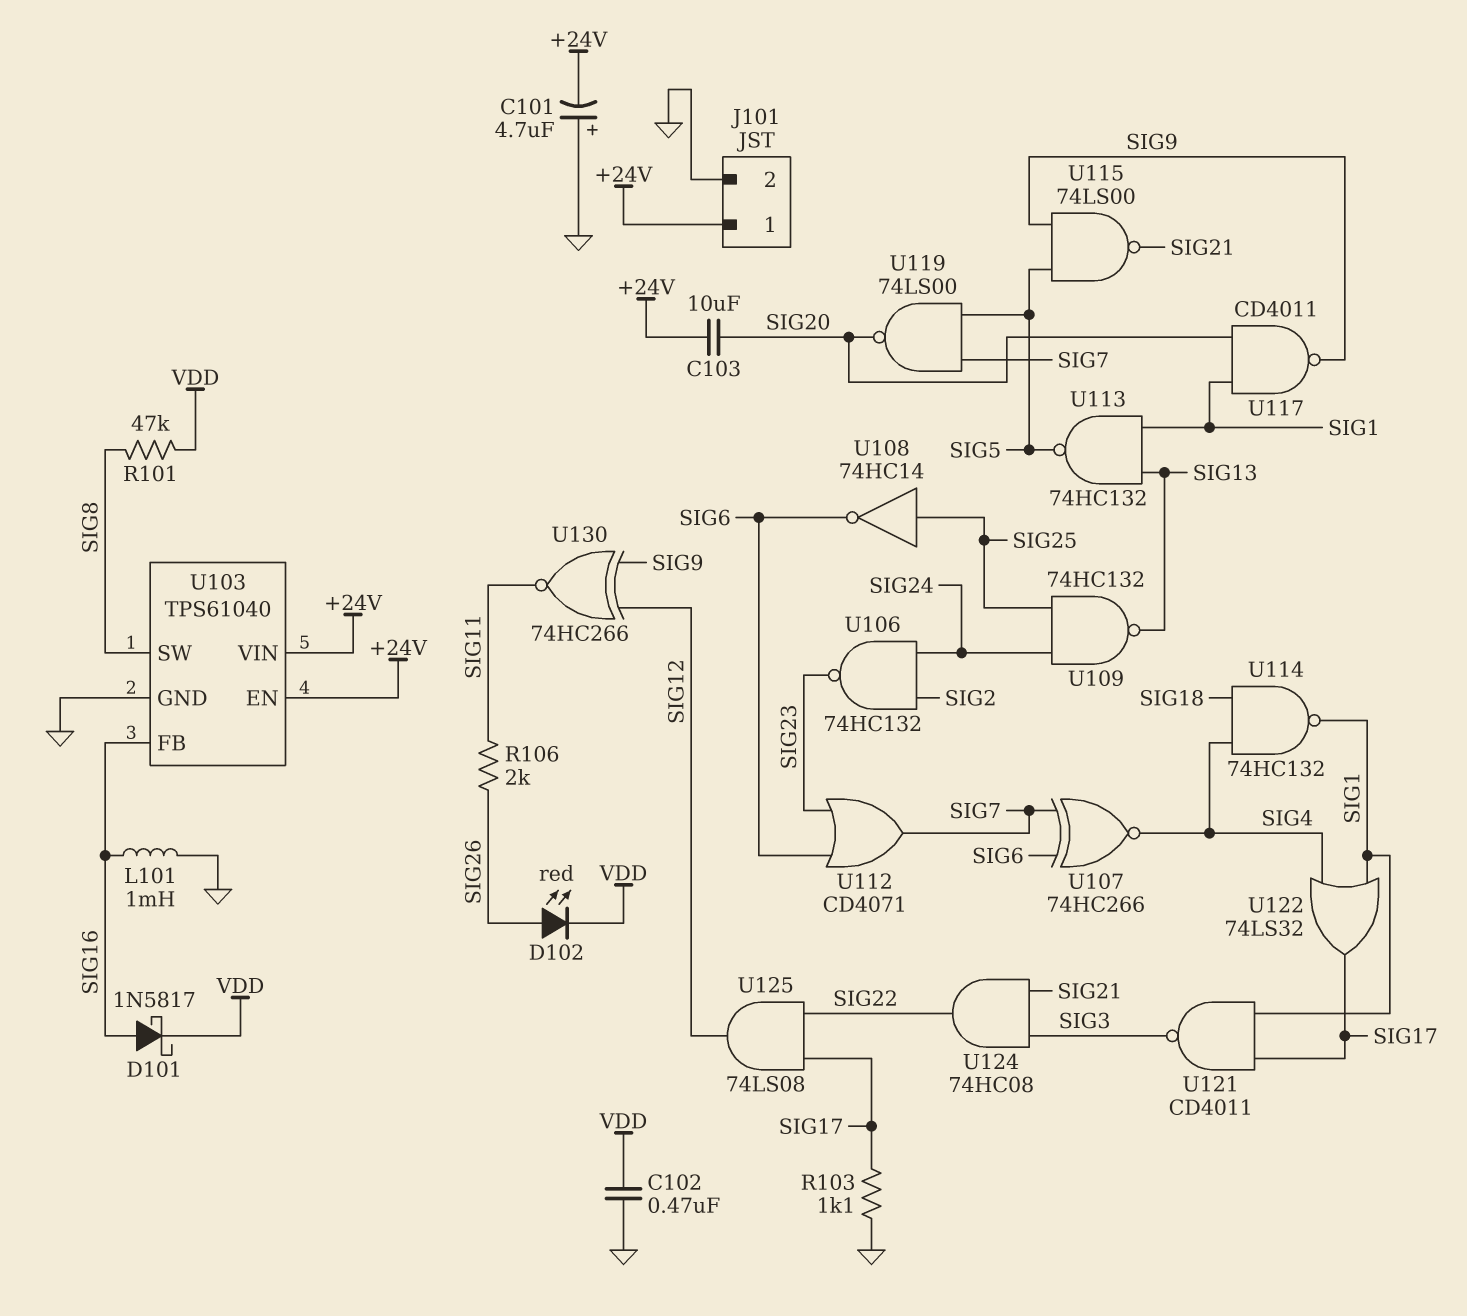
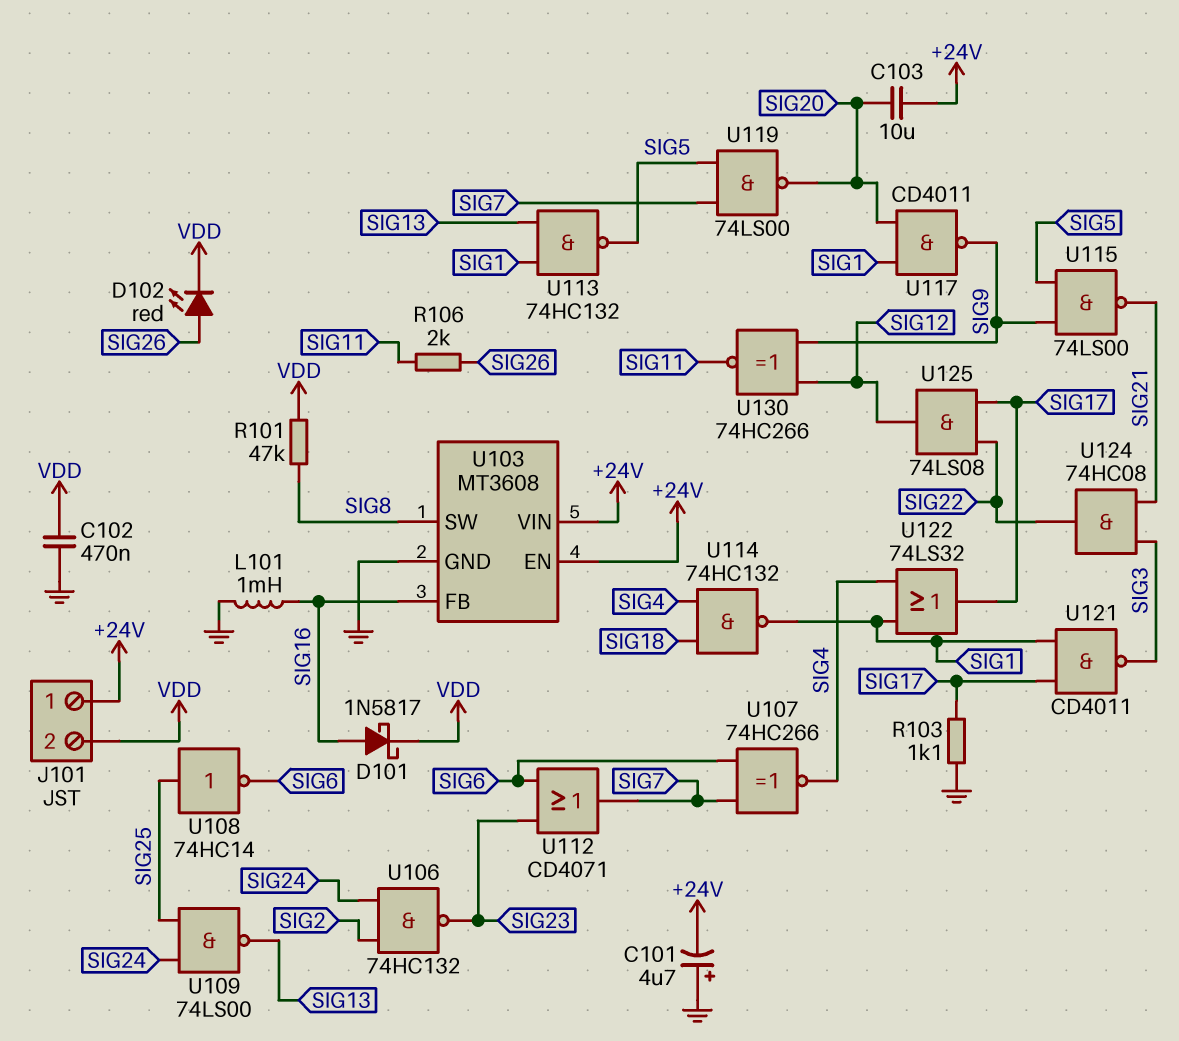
J101 pin 2: GND -> VDD
U103: TPS61040 -> MT3608
U109: NAND 74HC132 (in SIG24, in SIG25, out SIG13) -> NAND 74LS00 (in SIG24, in SIG25, out SIG13)

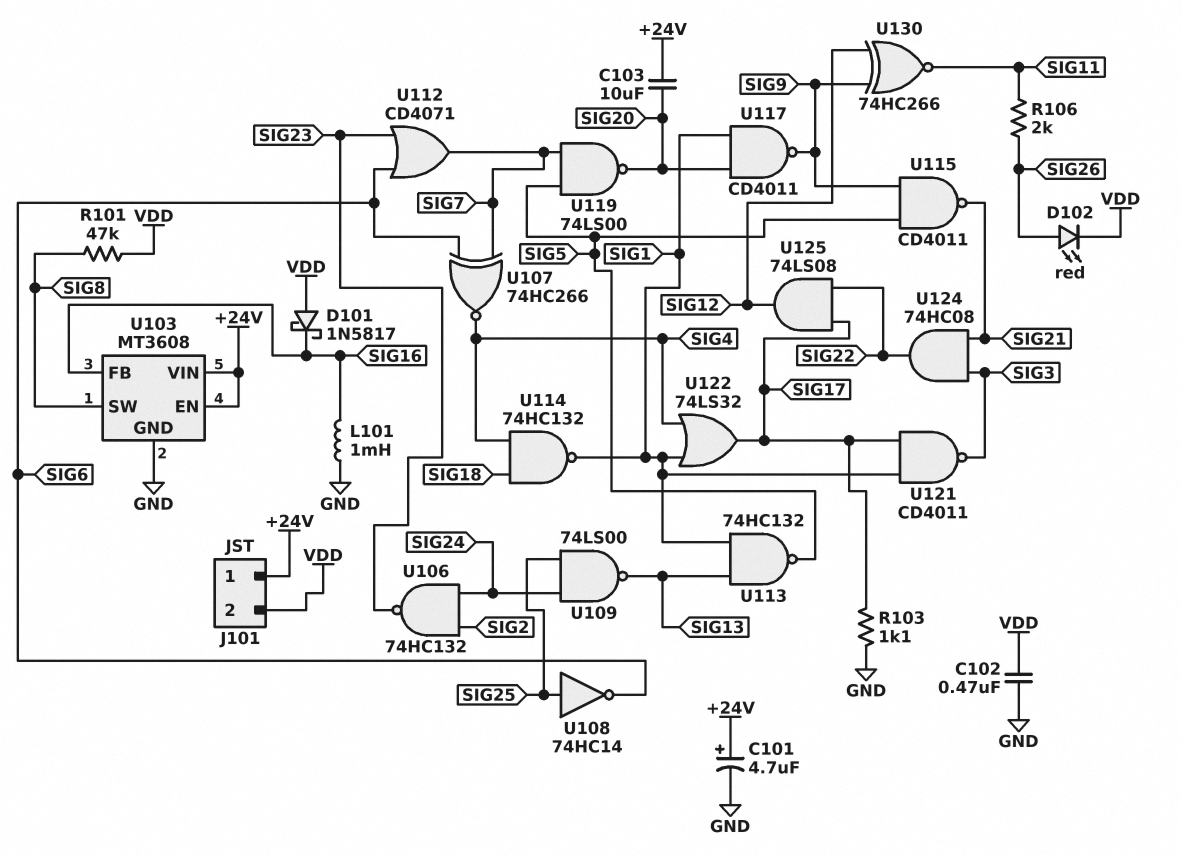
C101: 4.7uF (plus GND, minus +24V) -> 4.7uF (plus +24V, minus GND)
D101: schottky 1N5817 (A SIG16, K VDD) -> schottky 1N5817 (A VDD, K SIG16)
U115: NAND 74LS00 (in SIG5, in SIG9, out SIG21) -> NAND CD4011 (in SIG5, in SIG9, out SIG21)

